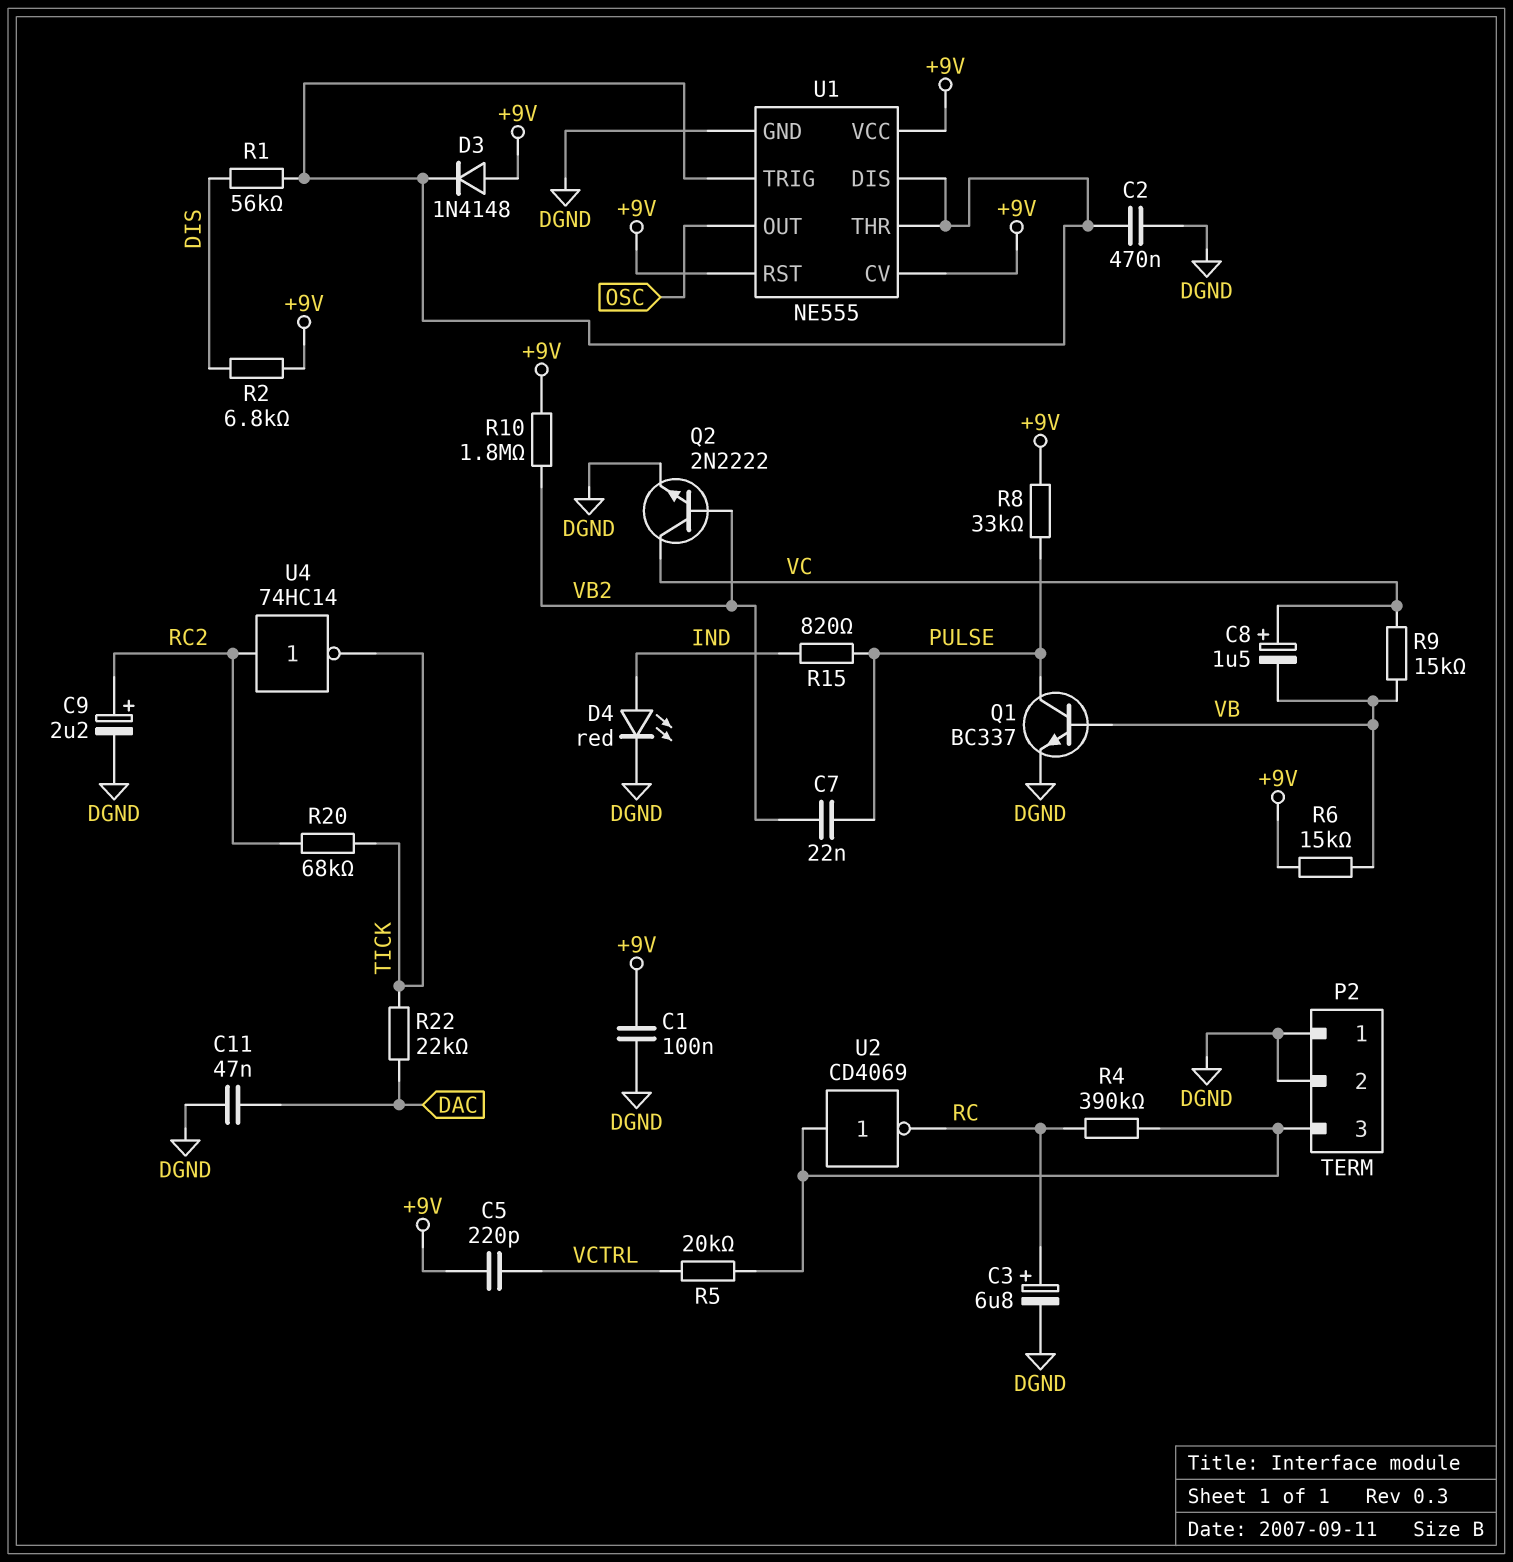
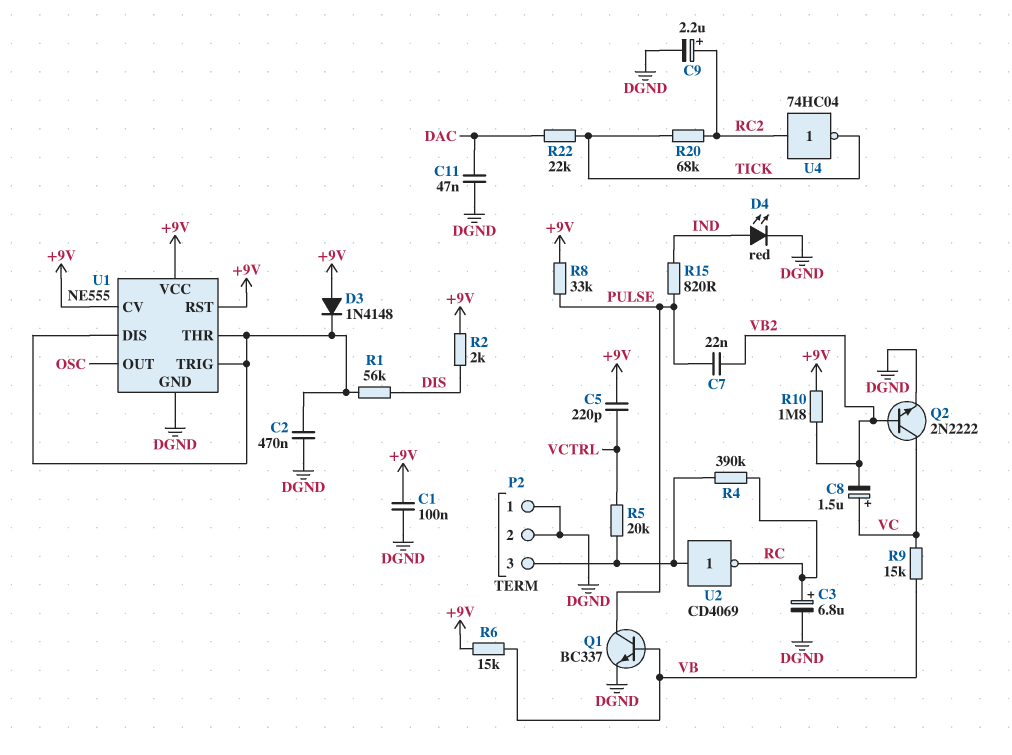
C8: 1.5uF (plus VC, minus VB) -> 1.5uF (plus VC, minus VB2)
R2: 6.8k (+9V, DIS) -> 2k (+9V, DIS)
U4: NOT 74HC14 (in RC2, out TICK) -> NOT 74HC04 (in RC2, out TICK)

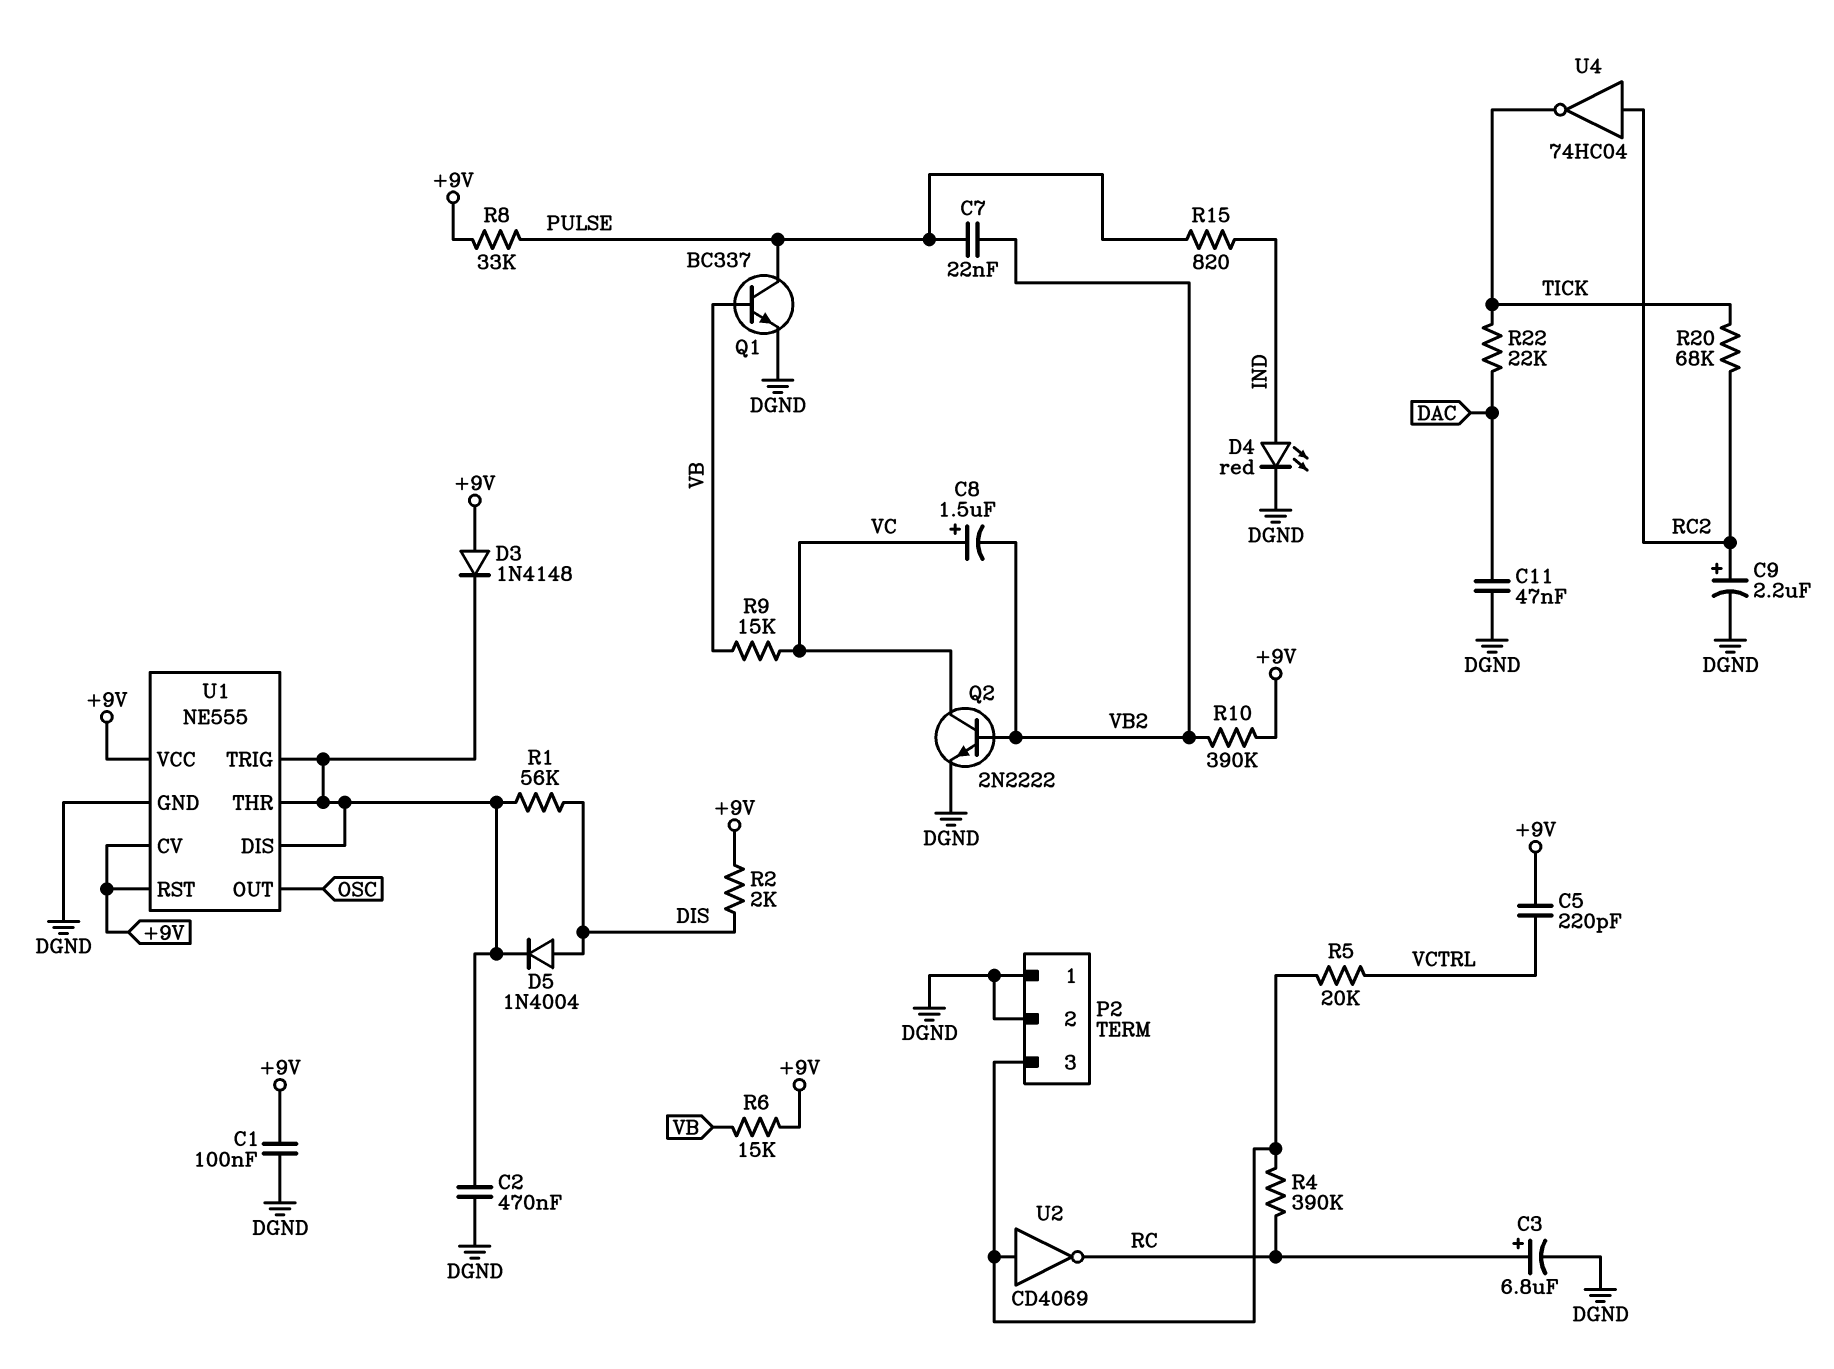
D5: none -> diode 1N4004 (A DIS, K U1/DIS)
R10: 1.8M (+9V, VB2) -> 390k (+9V, VB2)

